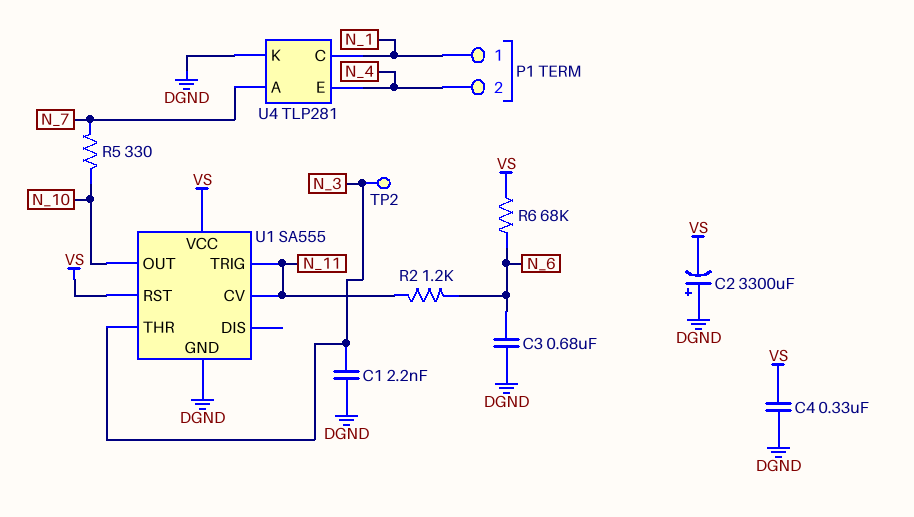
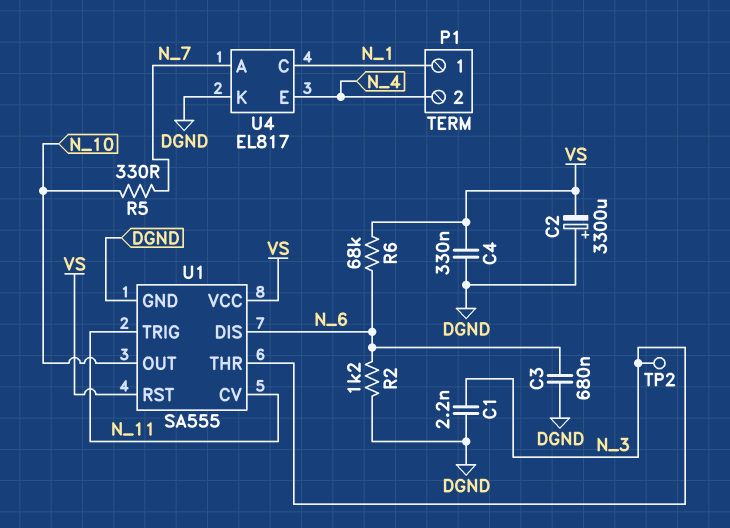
R2: 1.2k (N_6, N_11) -> 1.2k (DGND, N_6)
U1 pin DIS: none -> N_6
U4: TLP281 -> EL817

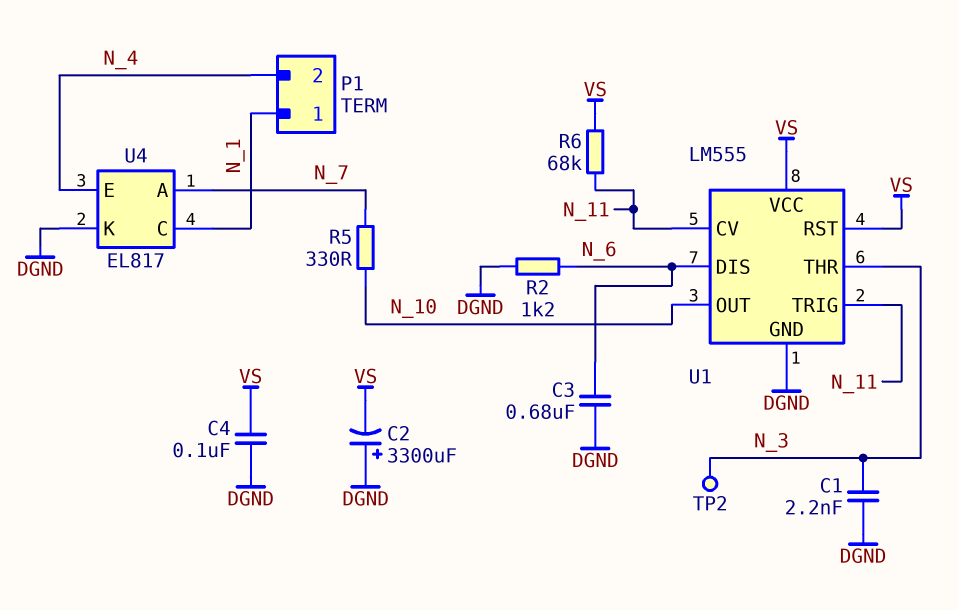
C4: 330nF (DGND, VS) -> 100nF (DGND, VS)
R6: 68k (N_6, VS) -> 68k (N_11, VS)
U1: SA555 -> LM555

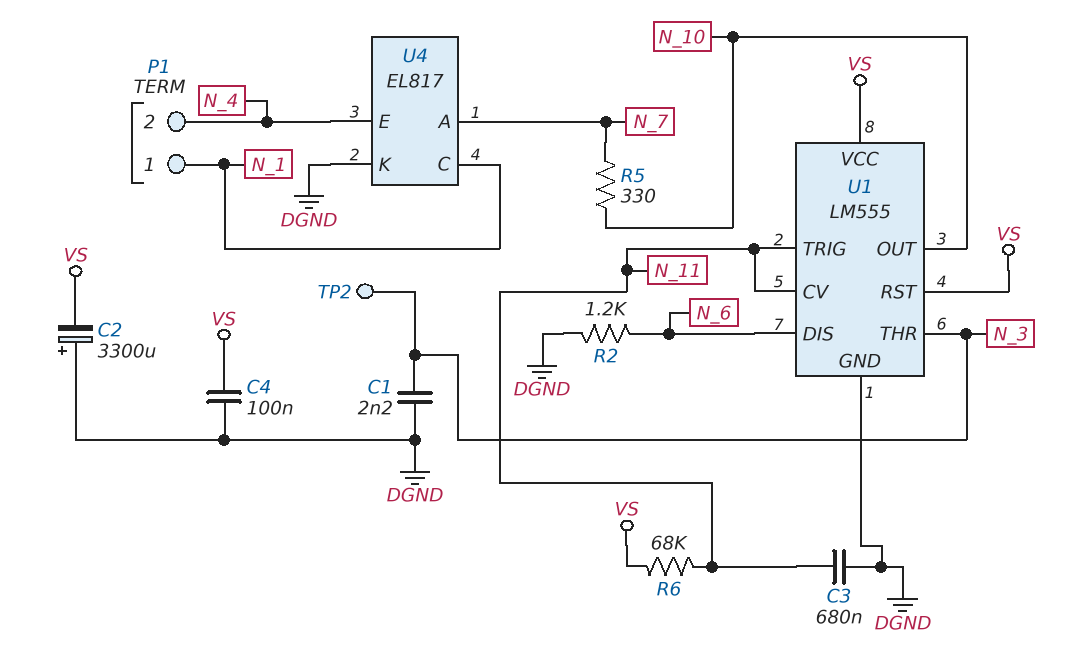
C3: 680nF (DGND, N_6) -> 680nF (DGND, N_11)

